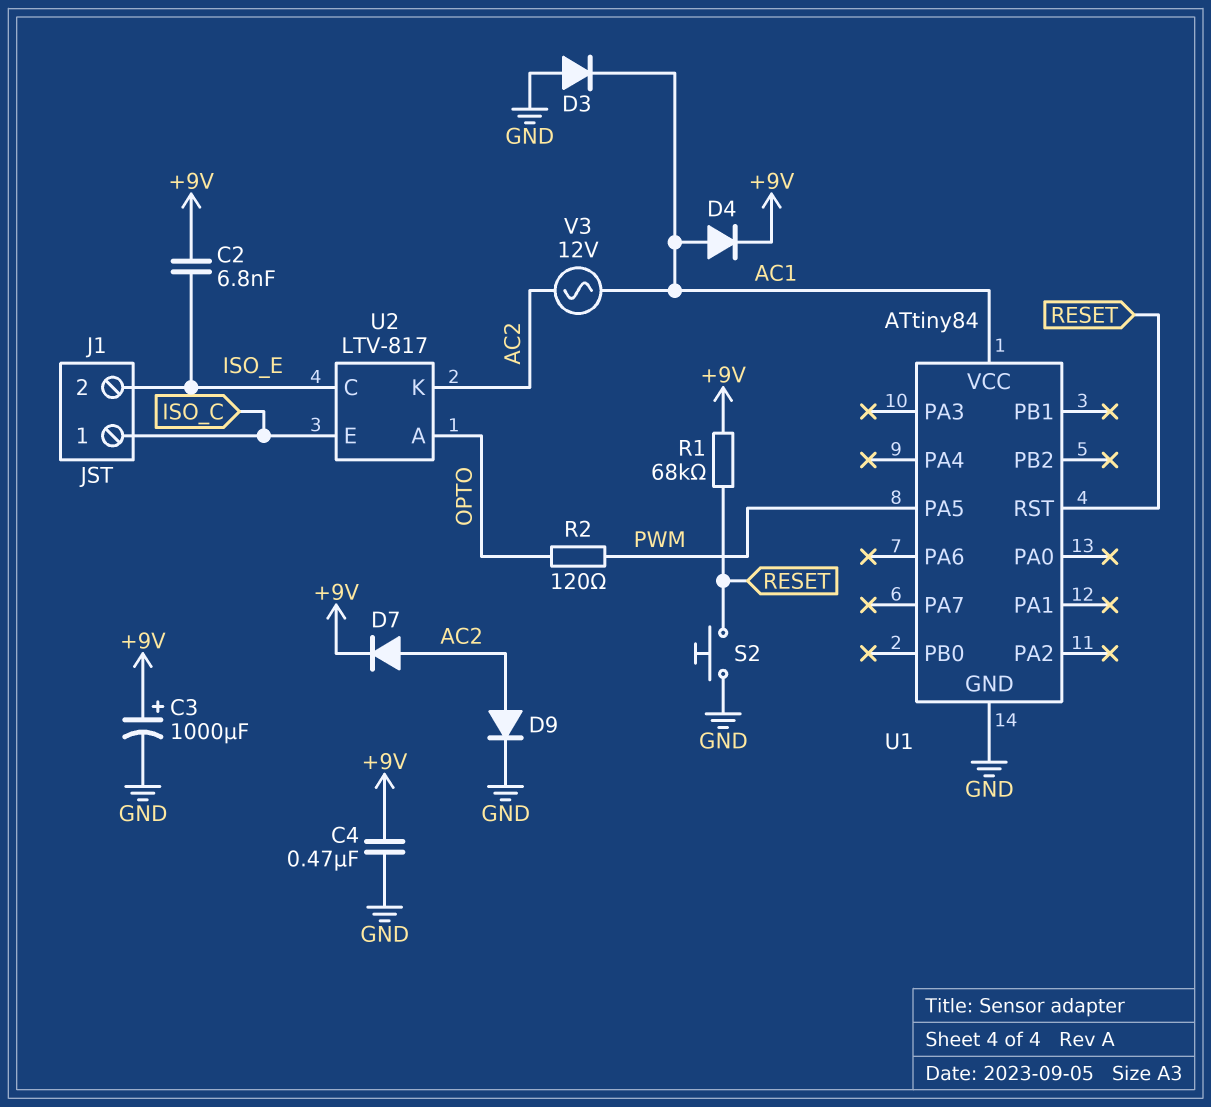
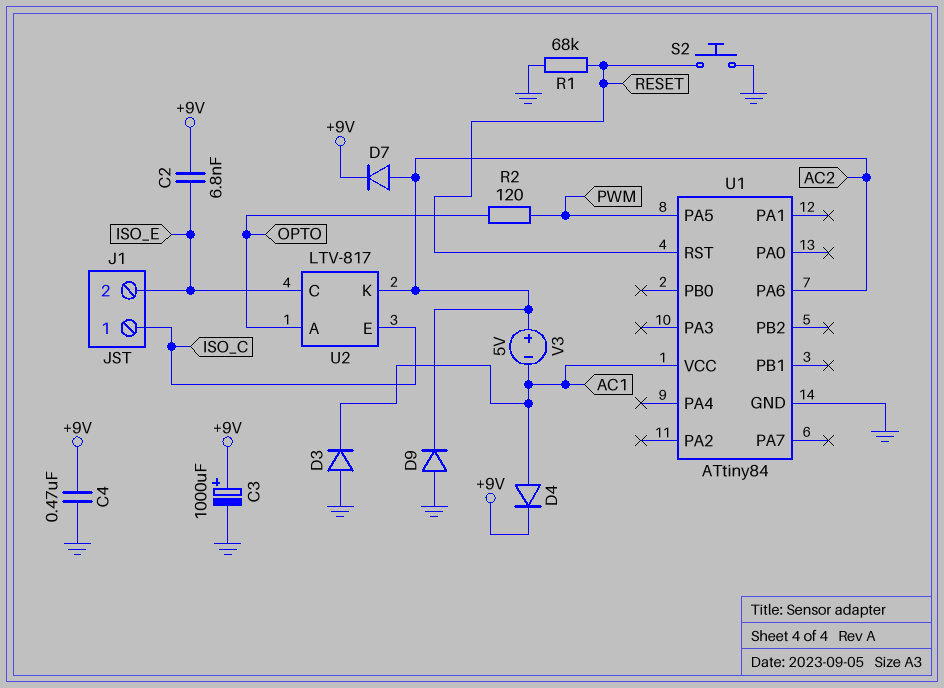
D9: diode (A AC2, K GND) -> diode (A GND, K AC2)
R1: 68k (+9V, RESET) -> 68k (GND, RESET)
U1 pin PA6: none -> AC2
V3: AC 12V (AC1, AC2) -> 5V (plus AC2, minus AC1)

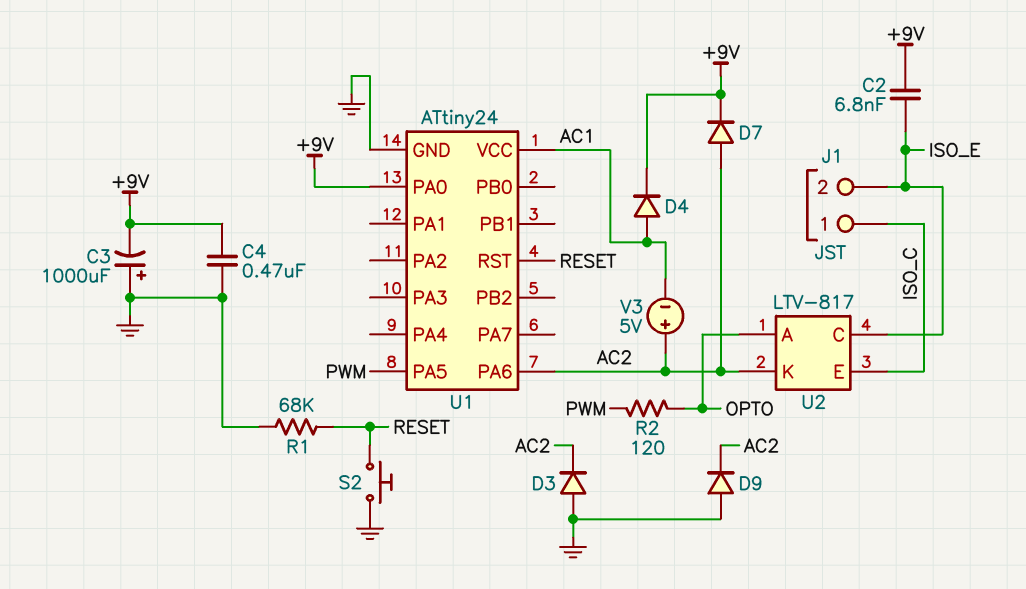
C3: 1000uF (plus +9V, minus GND) -> 1000uF (plus GND, minus +9V)
D3: diode (A GND, K AC1) -> diode (A GND, K AC2)
U1: ATtiny84 -> ATtiny24
U1 pin PA0: none -> +9V

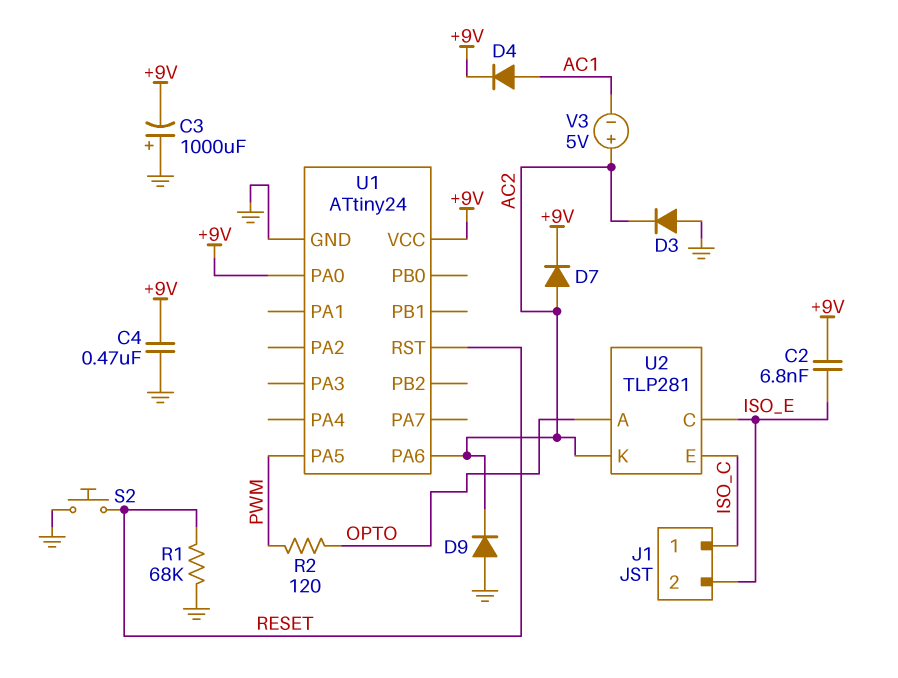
U1 pin VCC: AC1 -> +9V
U2: LTV-817 -> TLP281

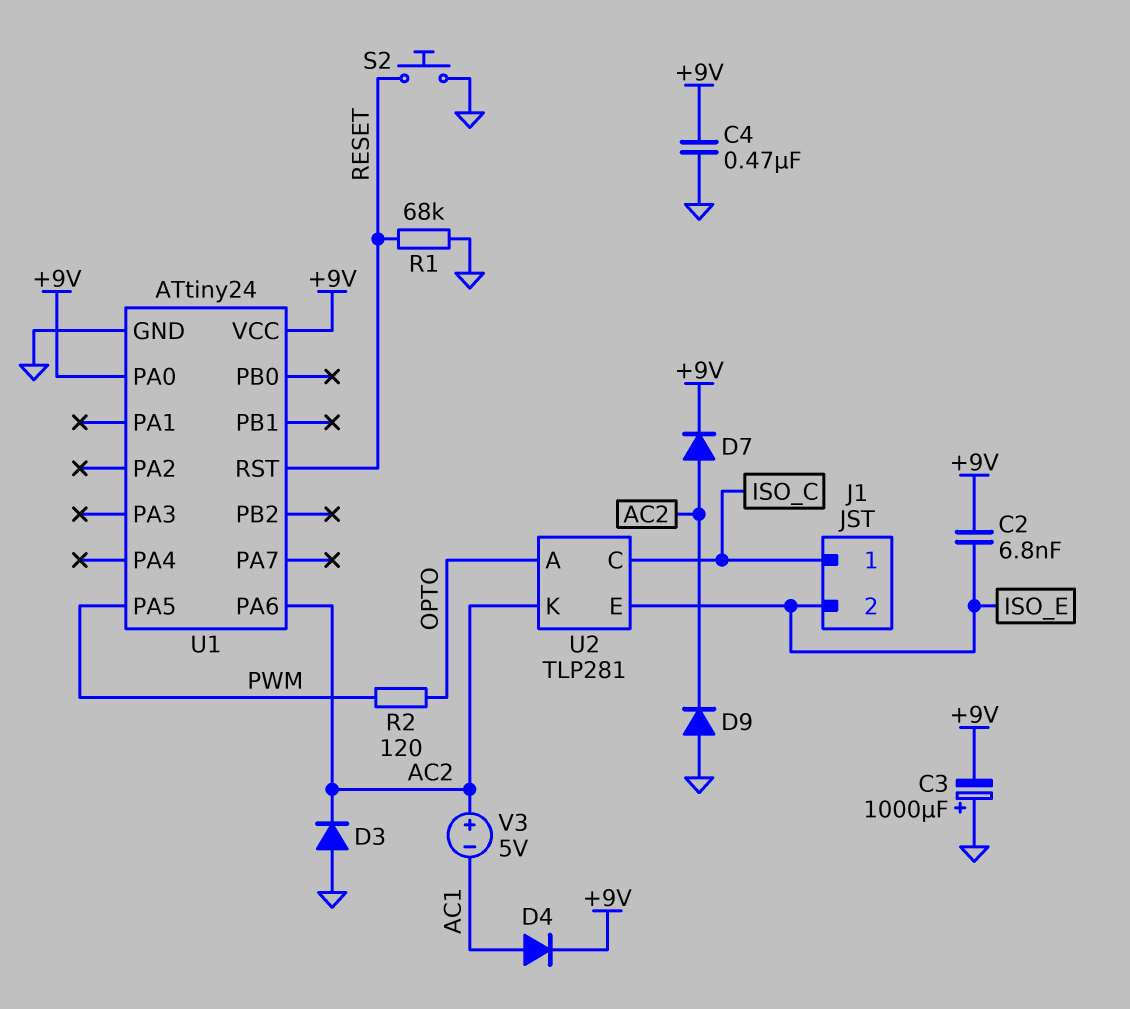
U2 pin C: ISO_E -> ISO_C
U2 pin E: ISO_C -> ISO_E

